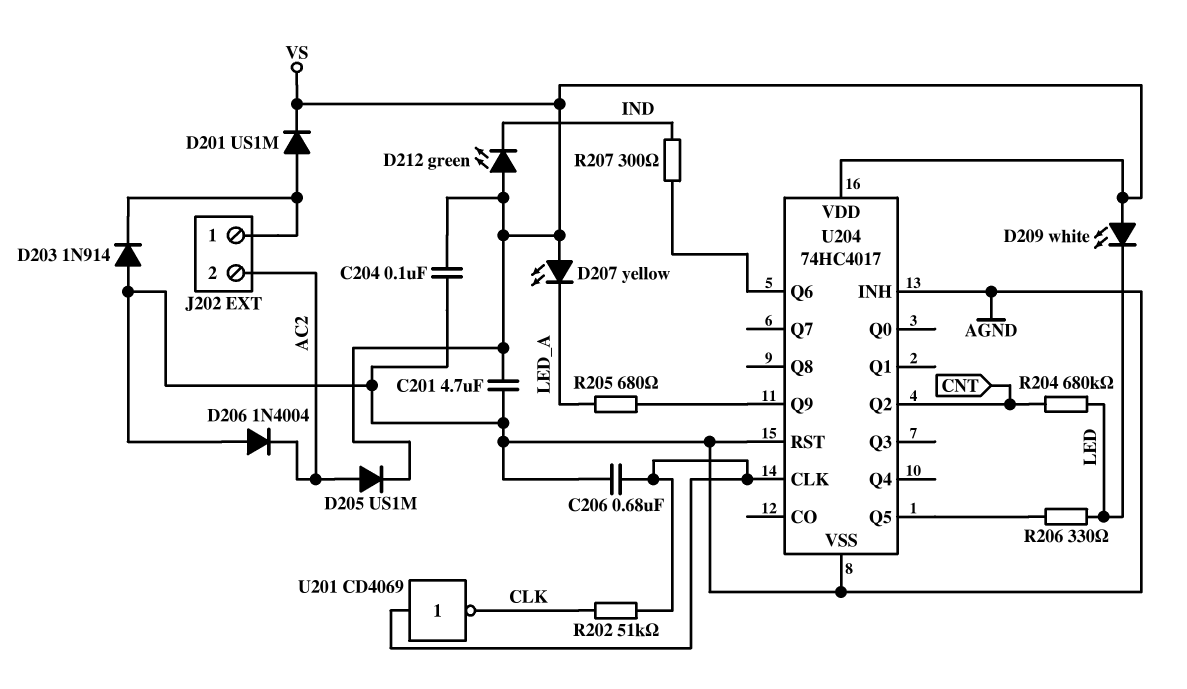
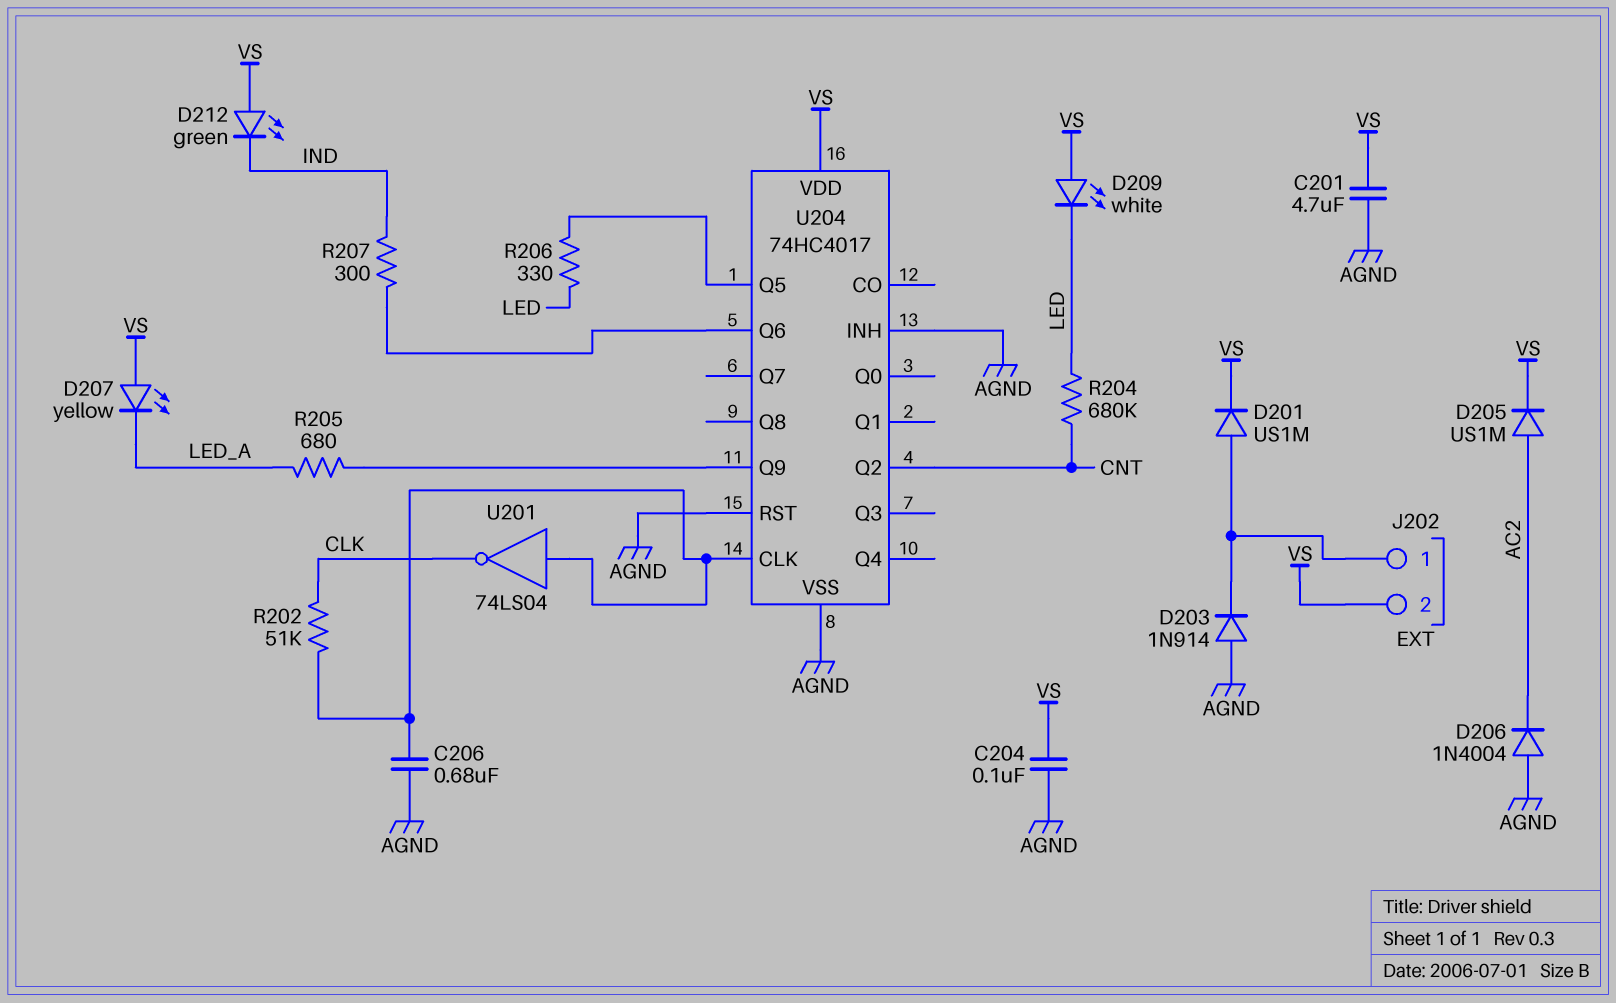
J202 pin 2: AC2 -> VS
U201: NOT CD4069 (in U204/CLK, out CLK) -> NOT 74LS04 (in U204/CLK, out CLK)

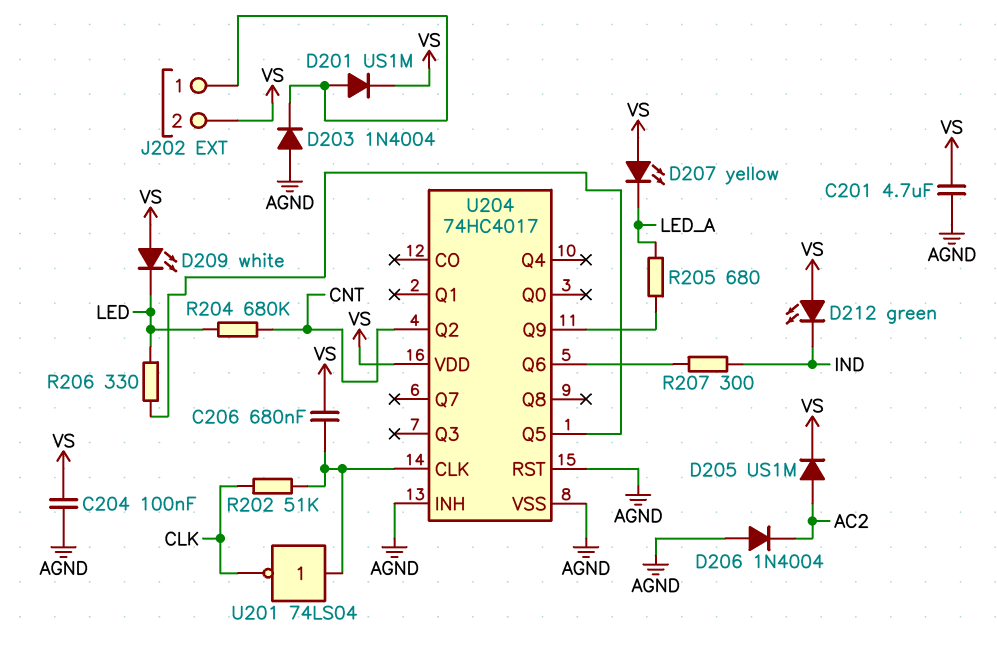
C206: 680nF (AGND, U204/CLK) -> 680nF (U204/CLK, VS)
D203: diode 1N914 (A AGND, K J202/1) -> diode 1N4004 (A AGND, K J202/1)

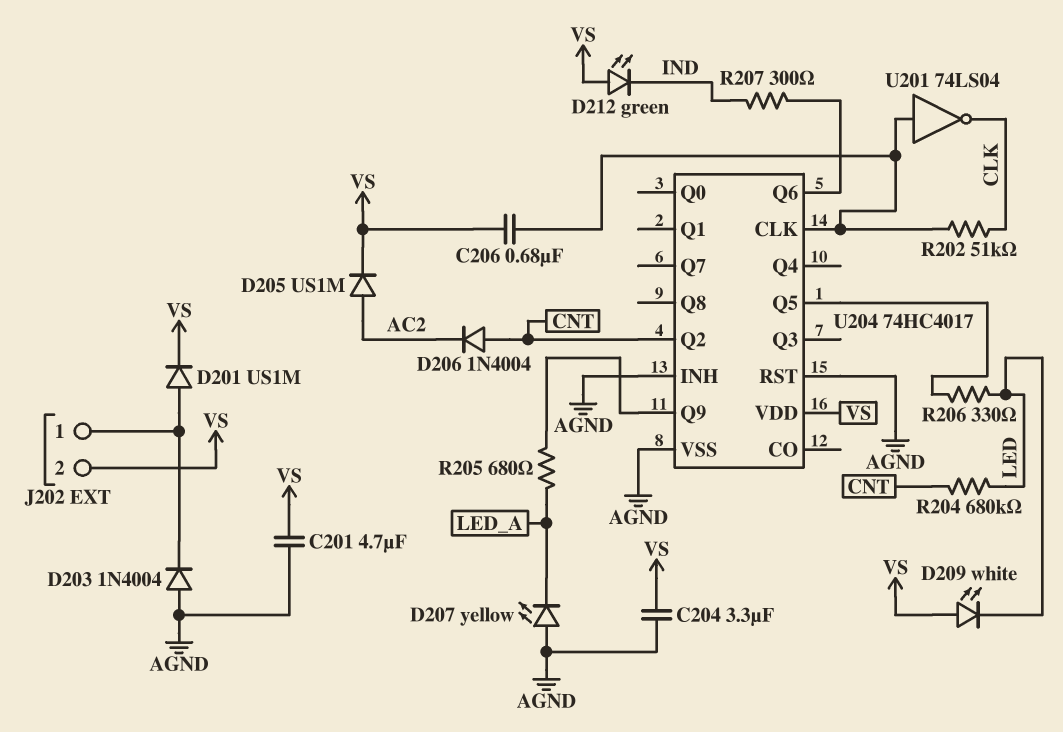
C204: 100nF (AGND, VS) -> 3.3uF (AGND, VS)
D206: diode 1N4004 (A AGND, K AC2) -> diode 1N4004 (A CNT, K AC2)
D207: LED yellow (A VS, K LED_A) -> LED yellow (A AGND, K LED_A)

